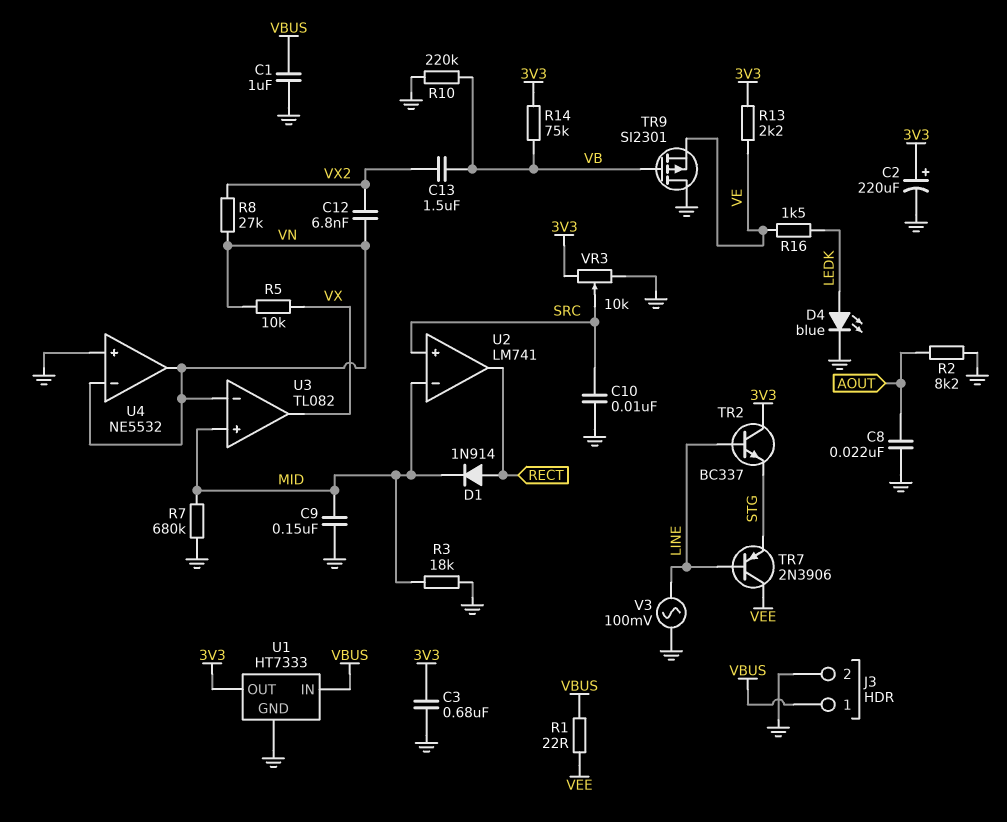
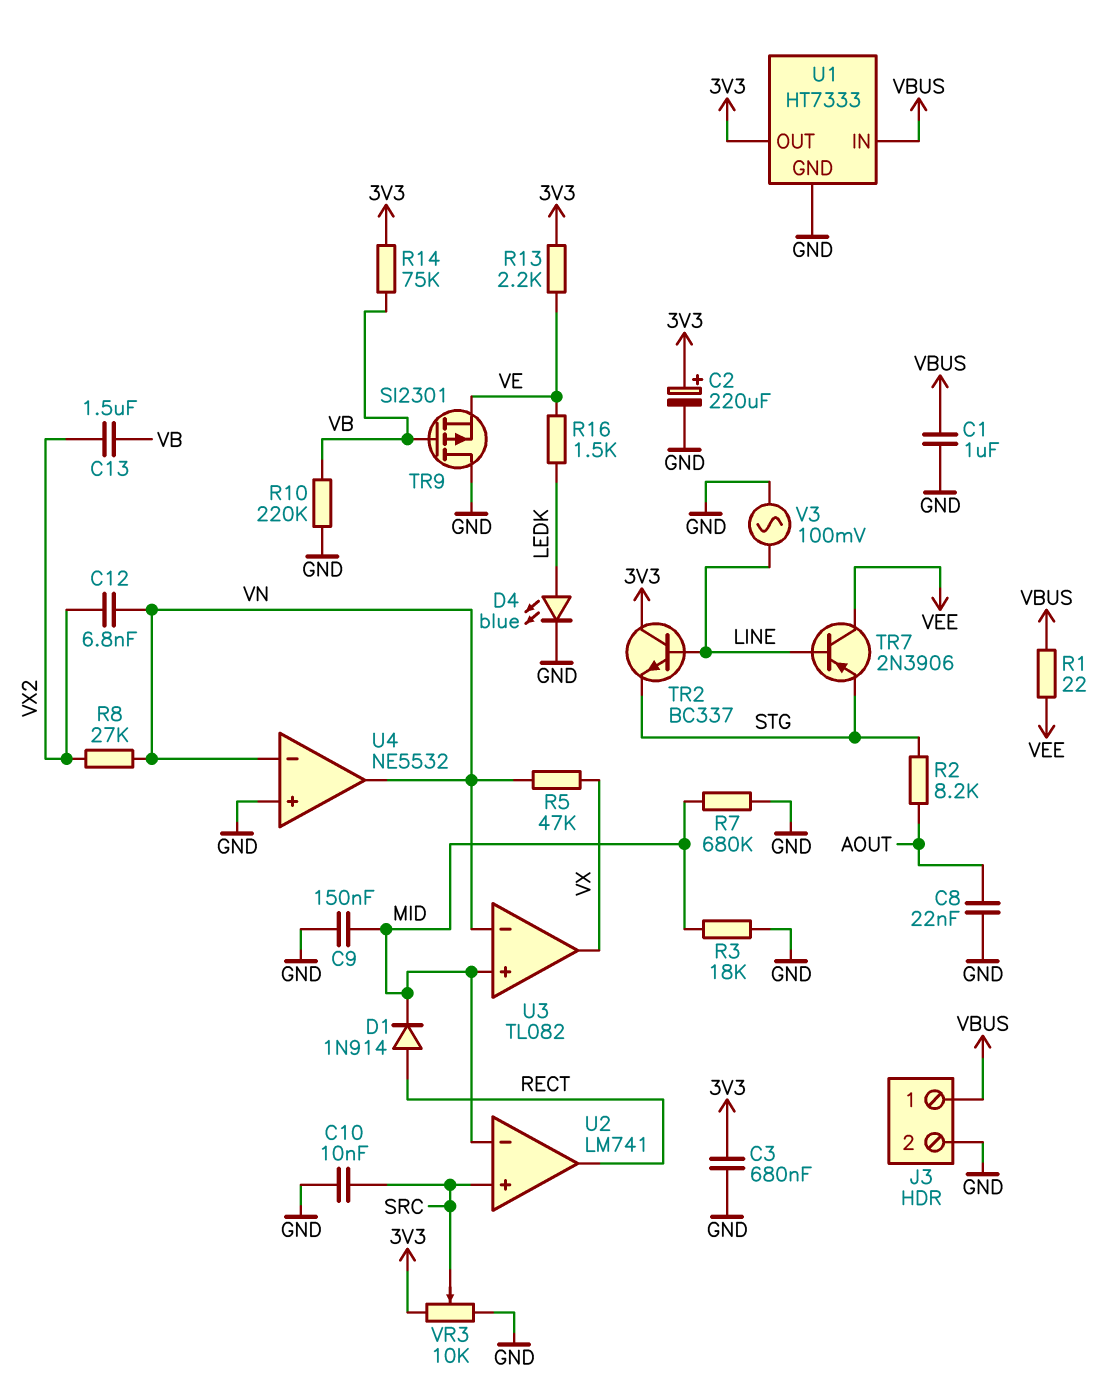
R2: 8.2k (AOUT, GND) -> 8.2k (AOUT, STG)
R5: 10k (VN, VX) -> 47k (VN, VX)

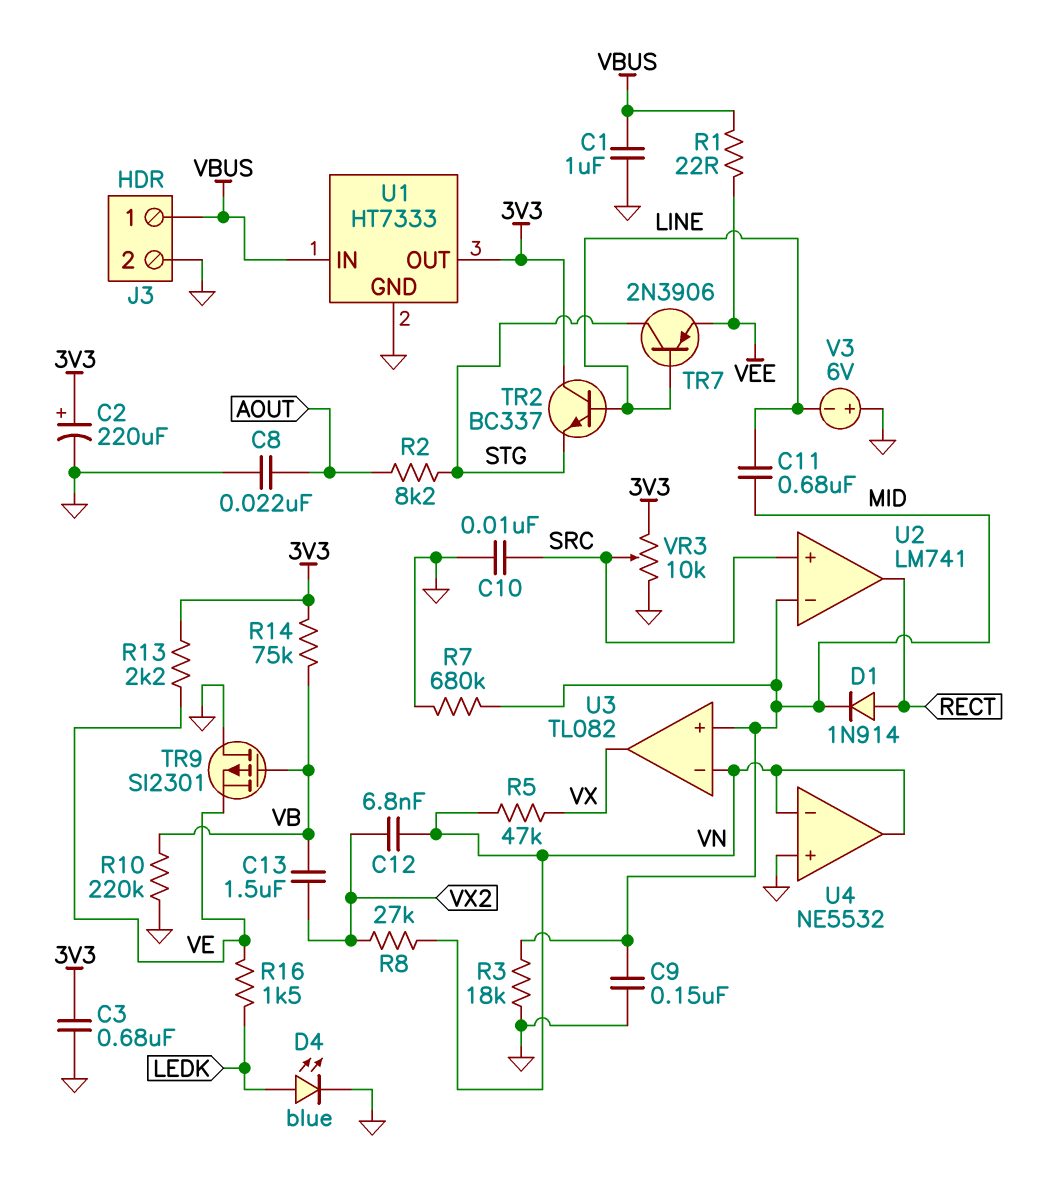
C11: none -> 680nF (LINE, MID)
TR7: PNP 2N3906 (B LINE, C VEE, E STG) -> PNP 2N3906 (B LINE, C STG, E VEE)
V3: AC 100mV (GND, LINE) -> 6V (plus GND, minus LINE)

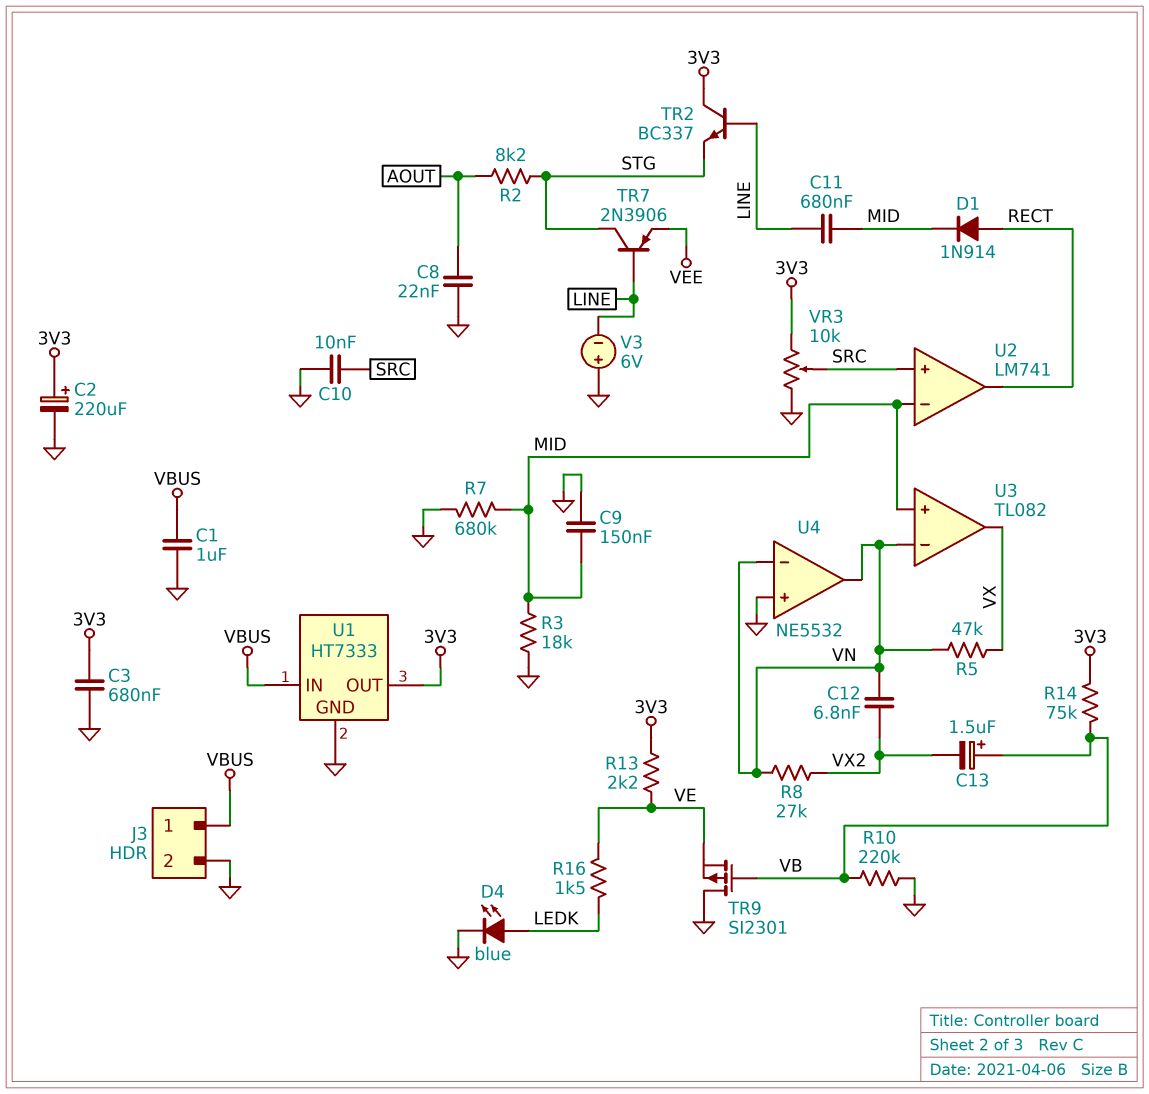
C13: 1.5uF (VB, VX2) -> 1.5uF (plus VB, minus VX2)
R1: 22 (VBUS, VEE) -> none

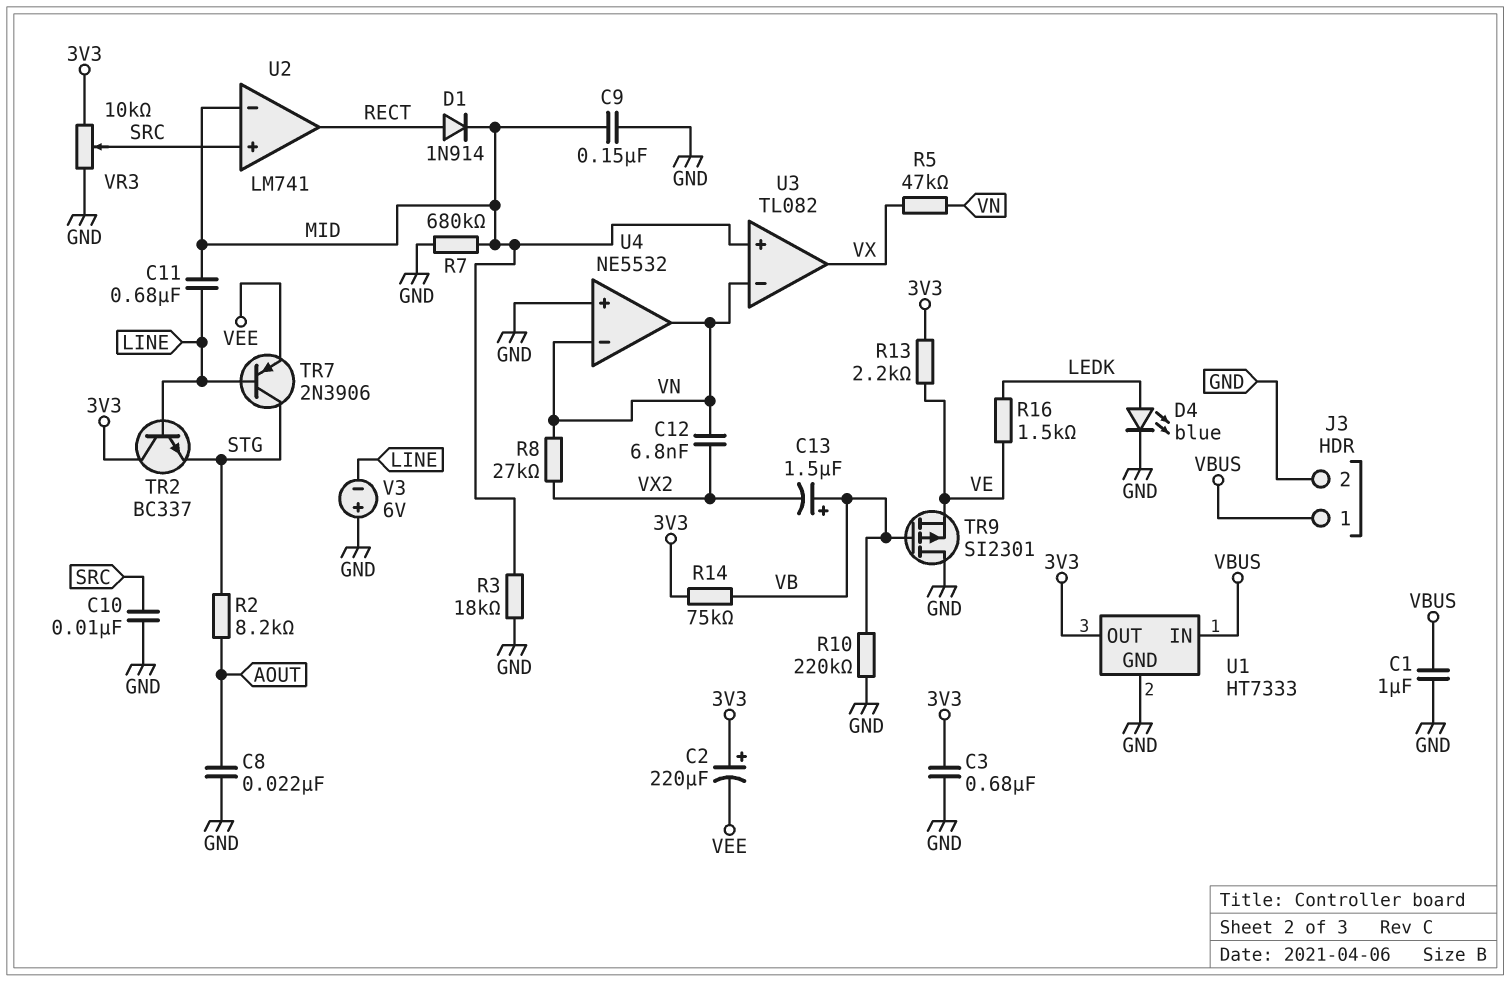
C2: 220uF (plus 3V3, minus GND) -> 220uF (plus 3V3, minus VEE)

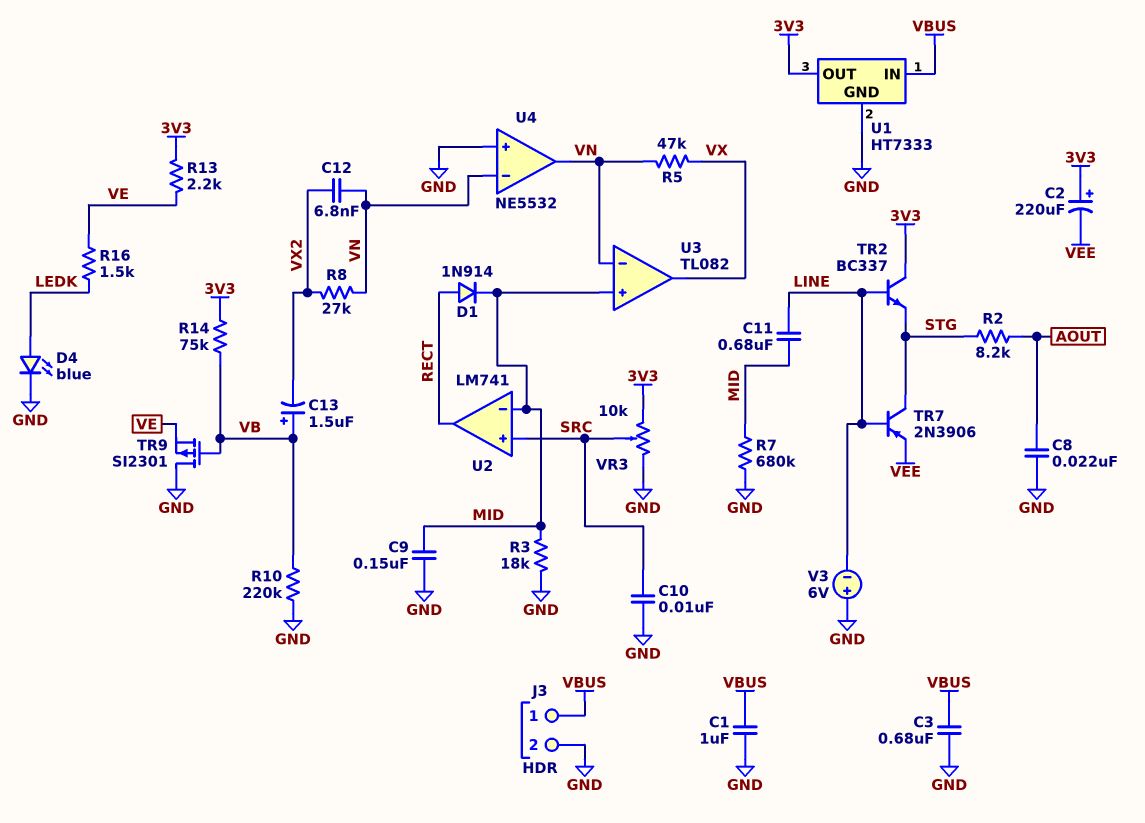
C3: 680nF (3V3, GND) -> 680nF (GND, VBUS)

